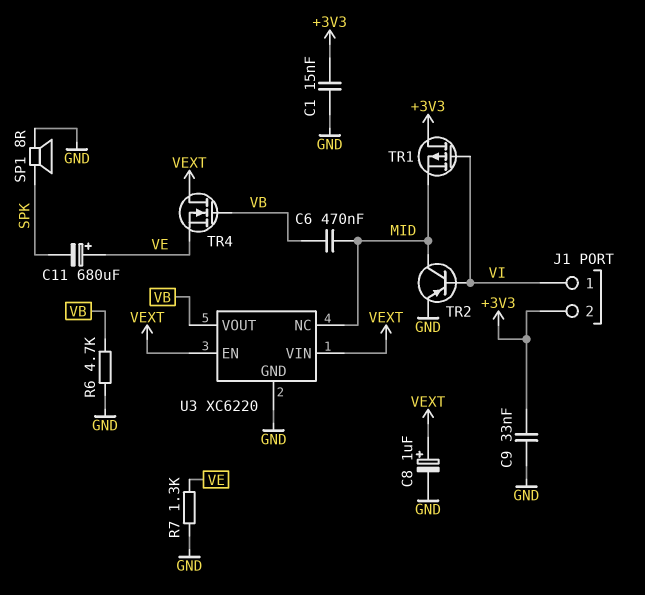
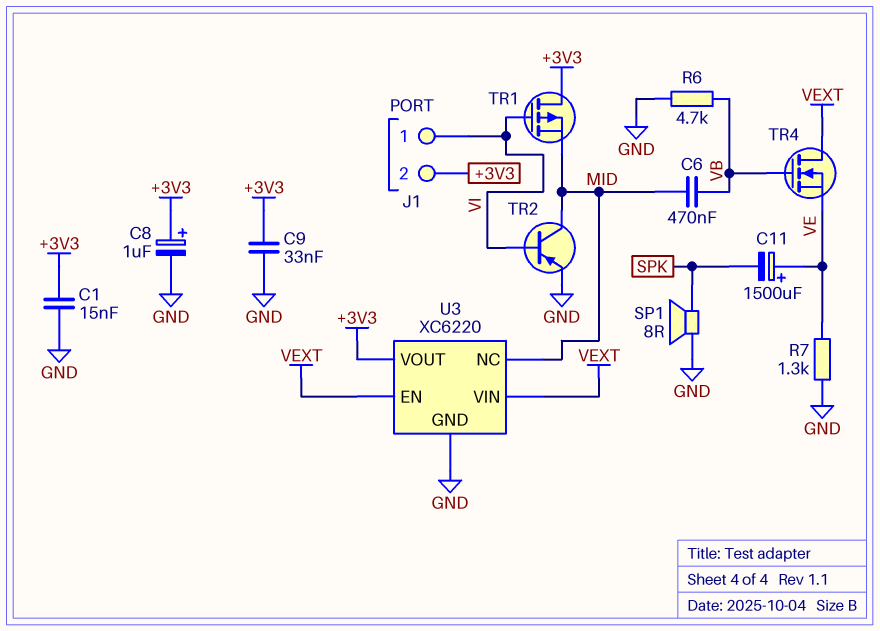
C8: 1uF (plus VEXT, minus GND) -> 1uF (plus +3V3, minus GND)
C11: 680uF (plus VE, minus SPK) -> 1500uF (plus VE, minus SPK)
U3 pin VOUT: VB -> +3V3

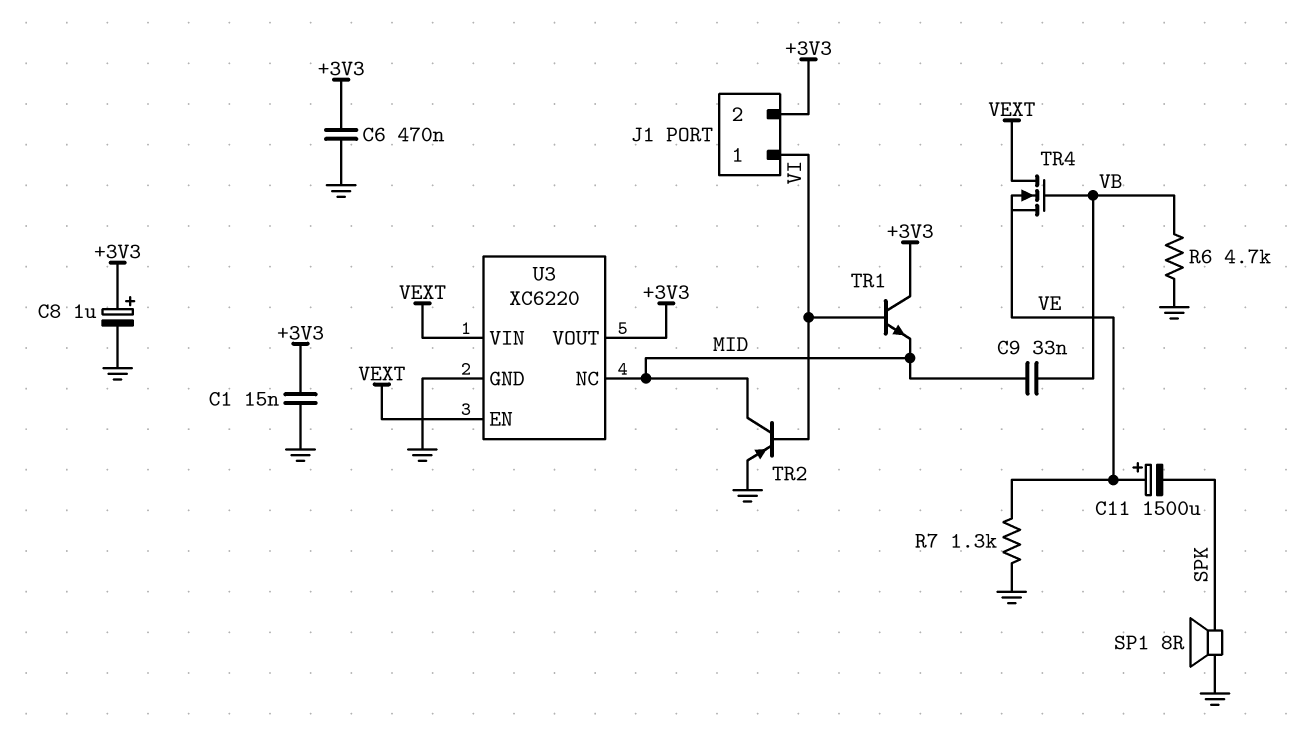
C6: 470nF (MID, VB) -> 470nF (+3V3, GND)
C9: 33nF (+3V3, GND) -> 33nF (MID, VB)
TR1: PMOS (G VI, D +3V3, S MID) -> NPN (B VI, C +3V3, E MID)

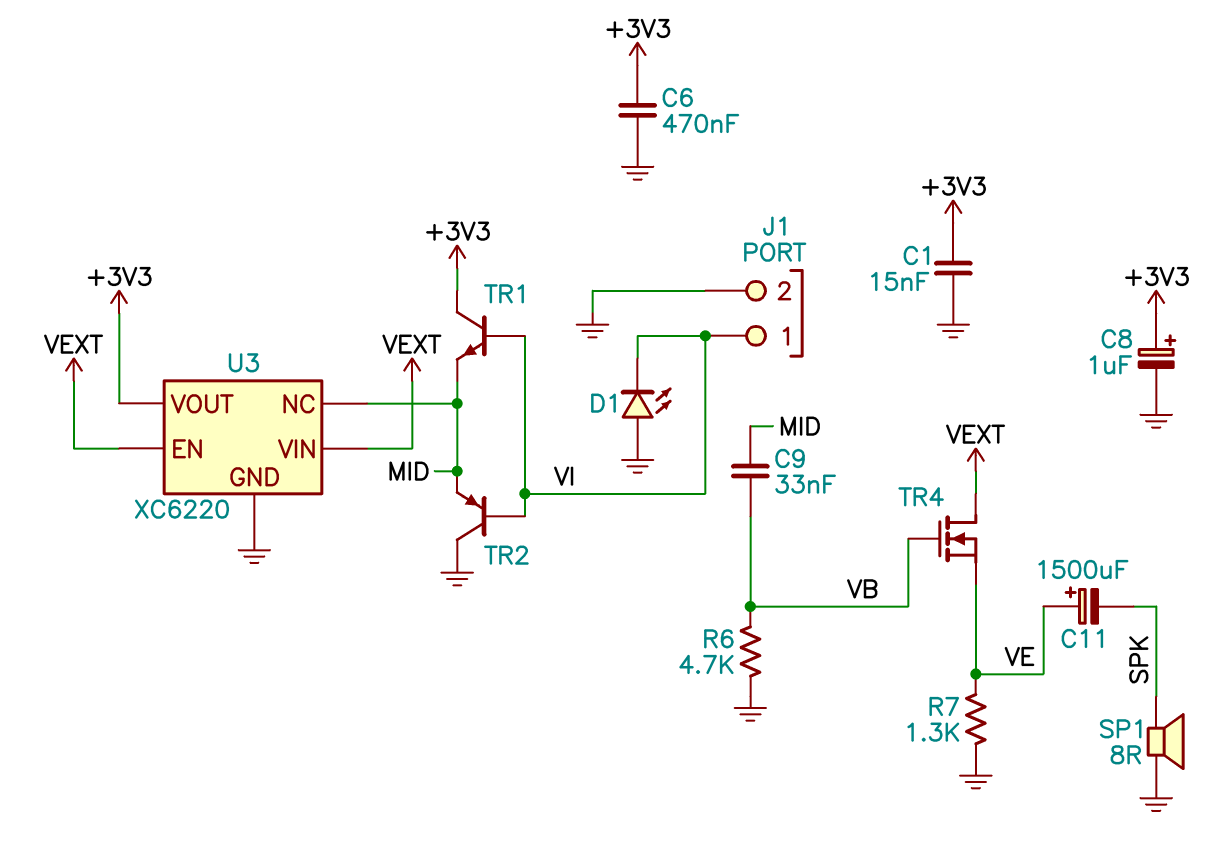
D1: none -> LED (A GND, K VI)
J1 pin 2: +3V3 -> GND
TR2: PNP (B VI, C MID, E GND) -> PNP (B VI, C GND, E MID)

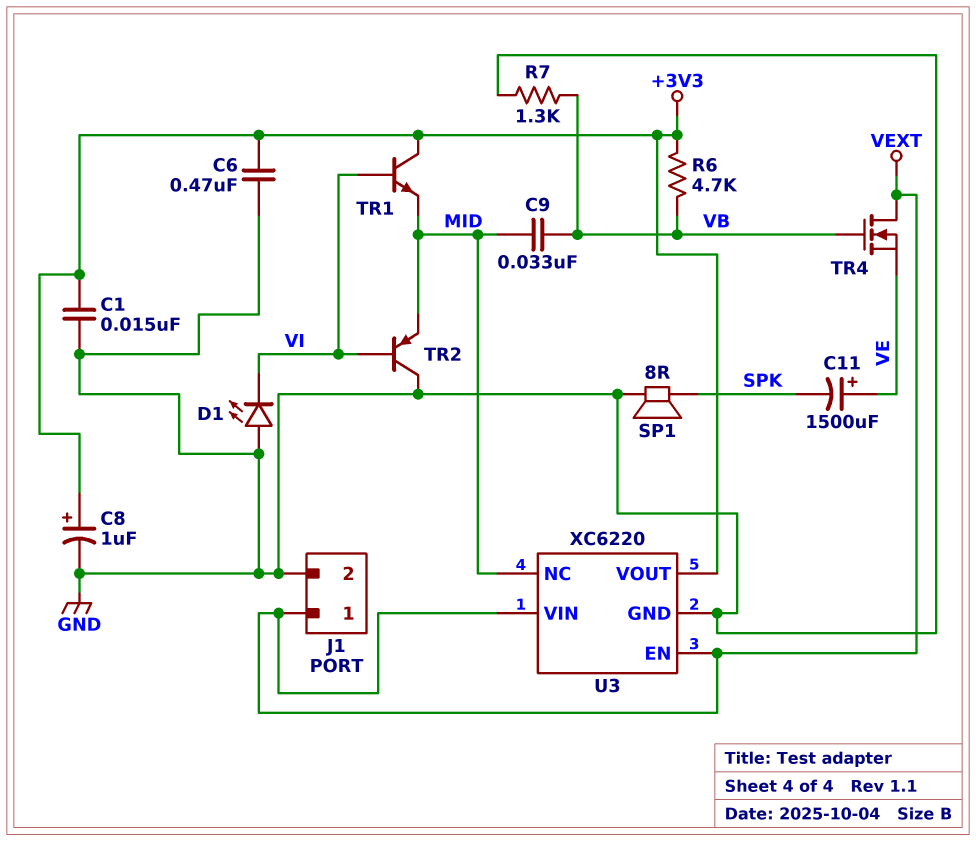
J1 pin 1: VI -> VEXT
R6: 4.7k (GND, VB) -> 4.7k (+3V3, VB)
R7: 1.3k (GND, VE) -> 1.3k (GND, VB)

